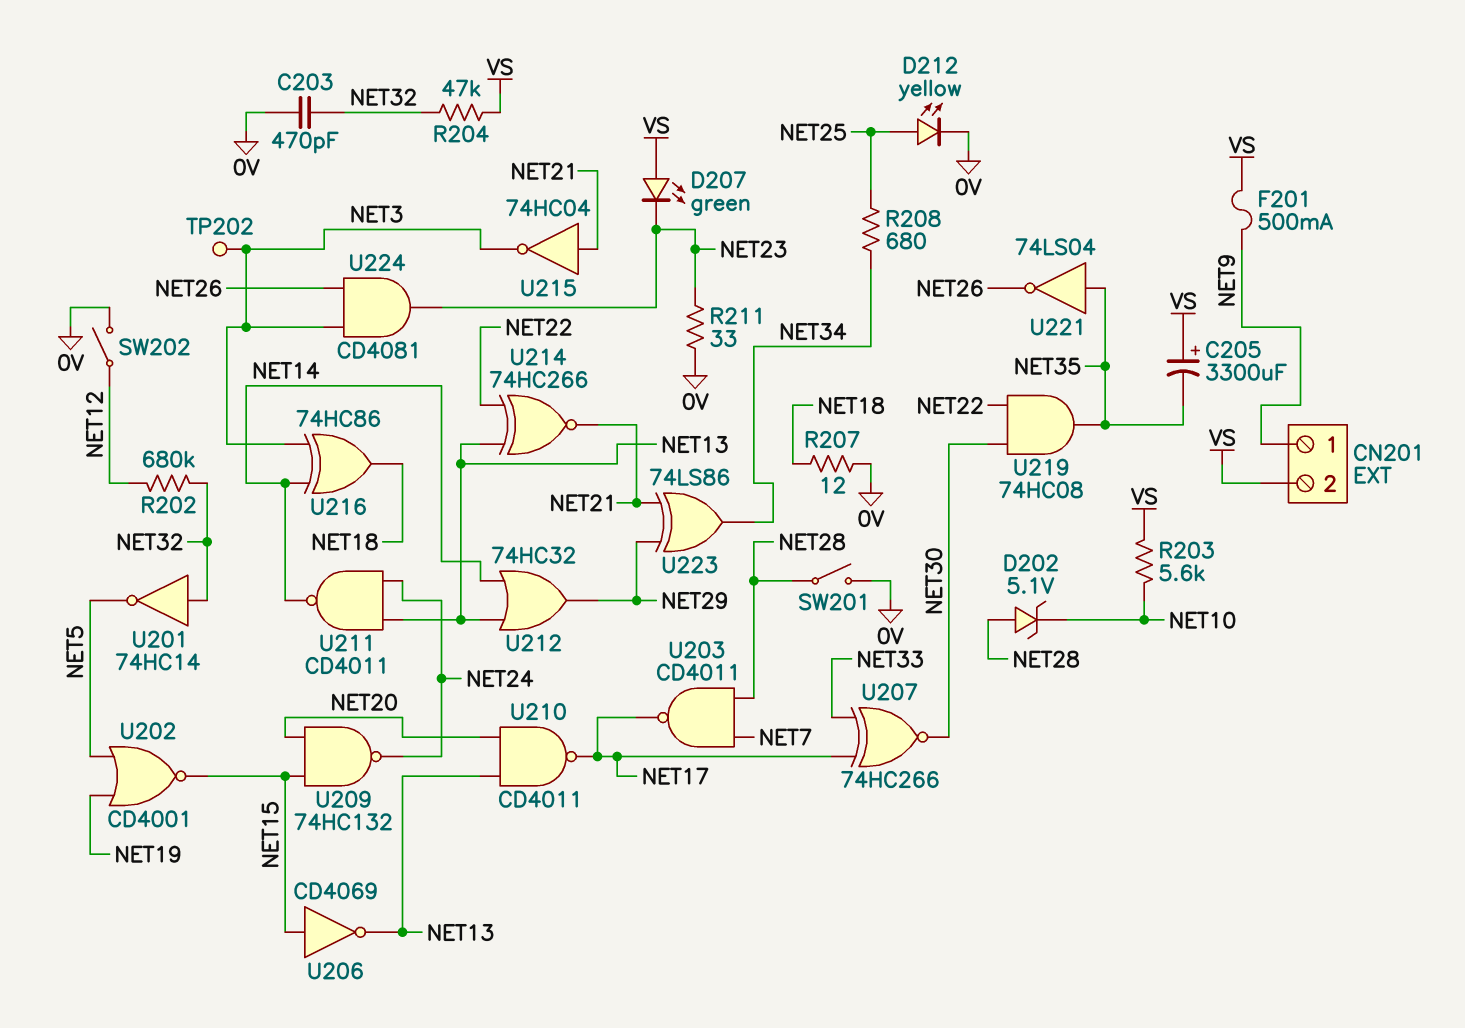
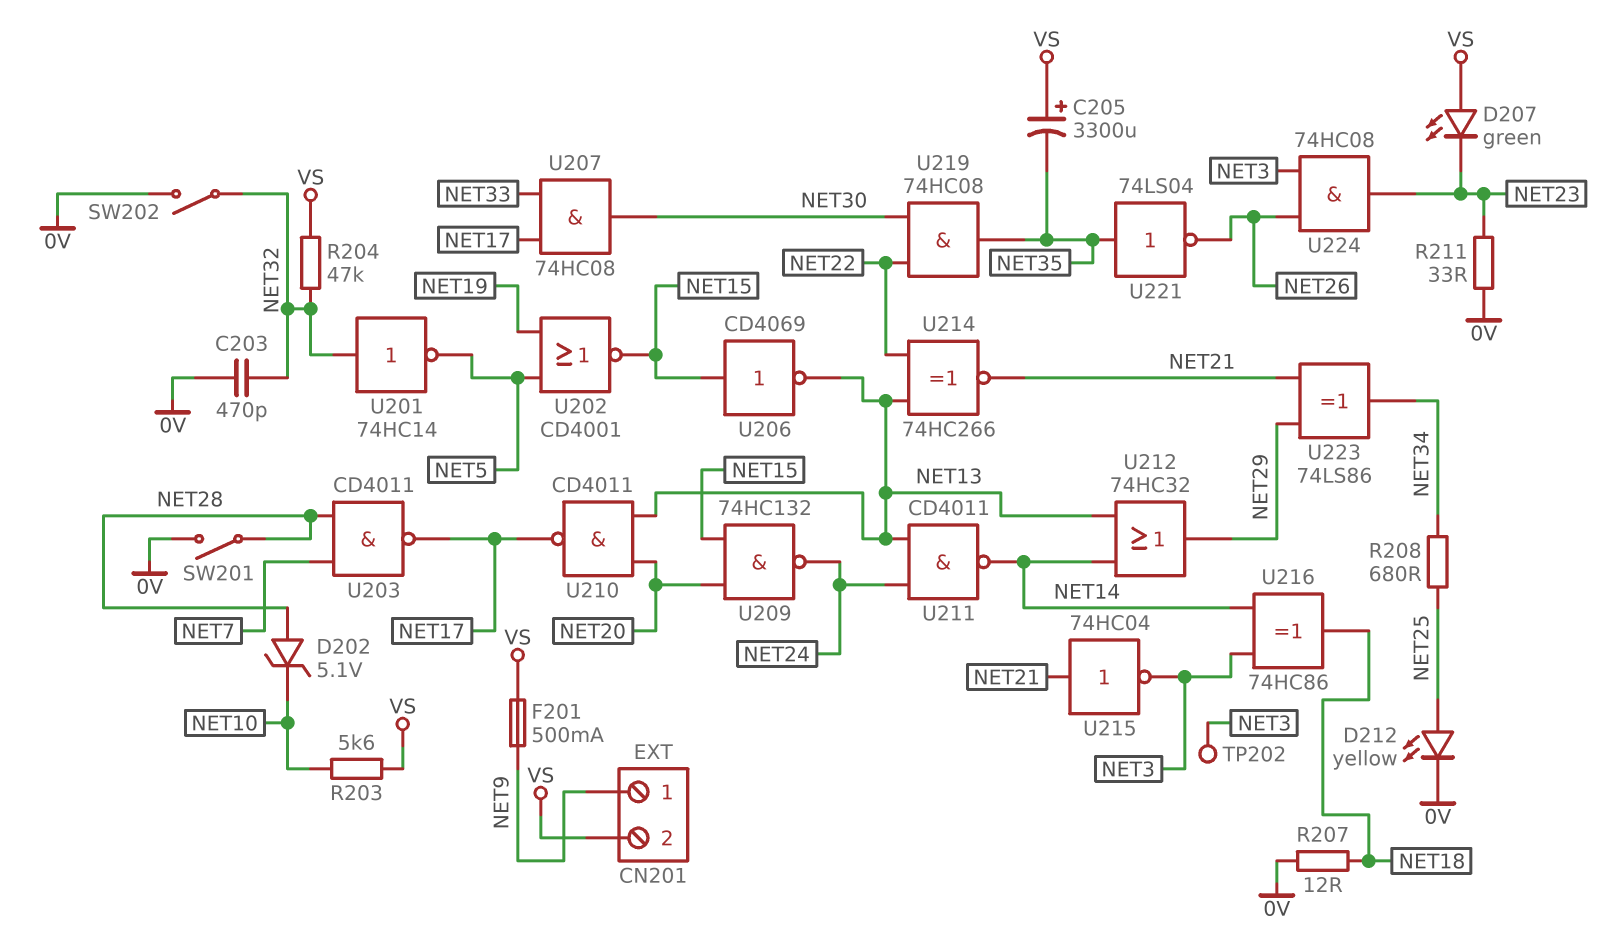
R202: 680k (NET12, NET32) -> none
SW202: switch (0V, NET12) -> switch (0V, NET32)
U207: XNOR 74HC266 (in NET17, in NET33, out NET30) -> AND 74HC08 (in NET17, in NET33, out NET30)
U224: AND CD4081 (in NET3, in NET26, out NET23) -> AND 74HC08 (in NET3, in NET26, out NET23)

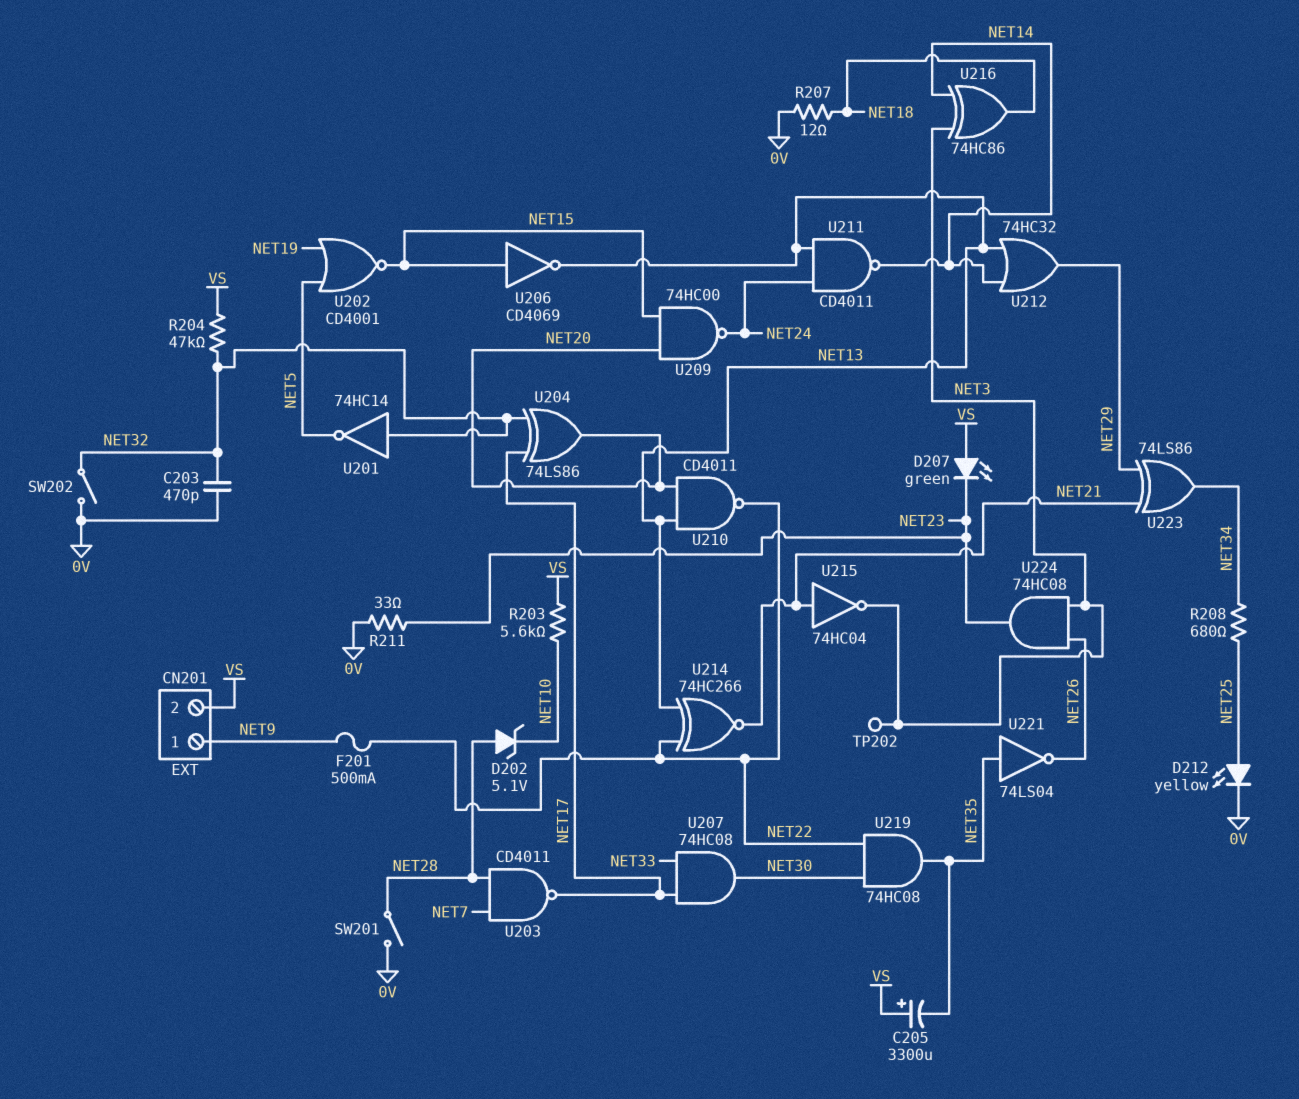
F201: 500mA (NET9, VS) -> 500mA (NET9, NET22)
U204: none -> XOR 74LS86 (in NET17, in NET32, out NET20)
U209: NAND 74HC132 (in NET15, in NET20, out NET24) -> NAND 74HC00 (in NET15, in NET20, out NET24)
U210: NAND CD4011 (in NET13, in NET20, out NET17) -> NAND CD4011 (in NET13, in NET20, out NET22)

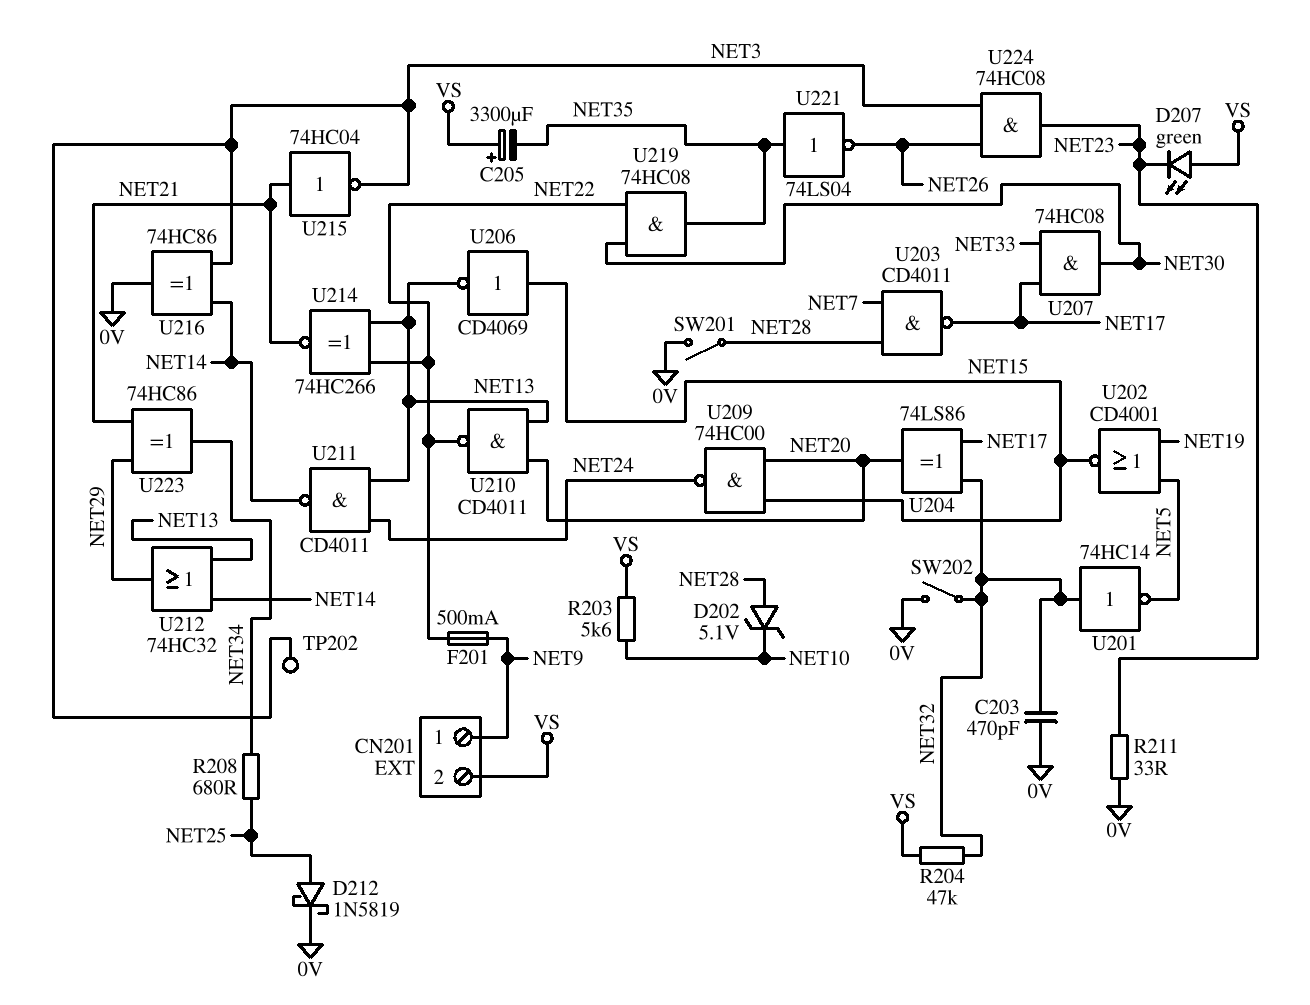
D212: LED yellow (A NET25, K 0V) -> schottky 1N5819 (A NET25, K 0V)
R207: 12 (0V, NET18) -> none
U216: XOR 74HC86 (in NET3, in NET14, out NET18) -> XOR 74HC86 (in NET3, in NET14, out 0V)
U223: XOR 74LS86 (in NET21, in NET29, out NET34) -> XOR 74HC86 (in NET21, in NET29, out NET34)

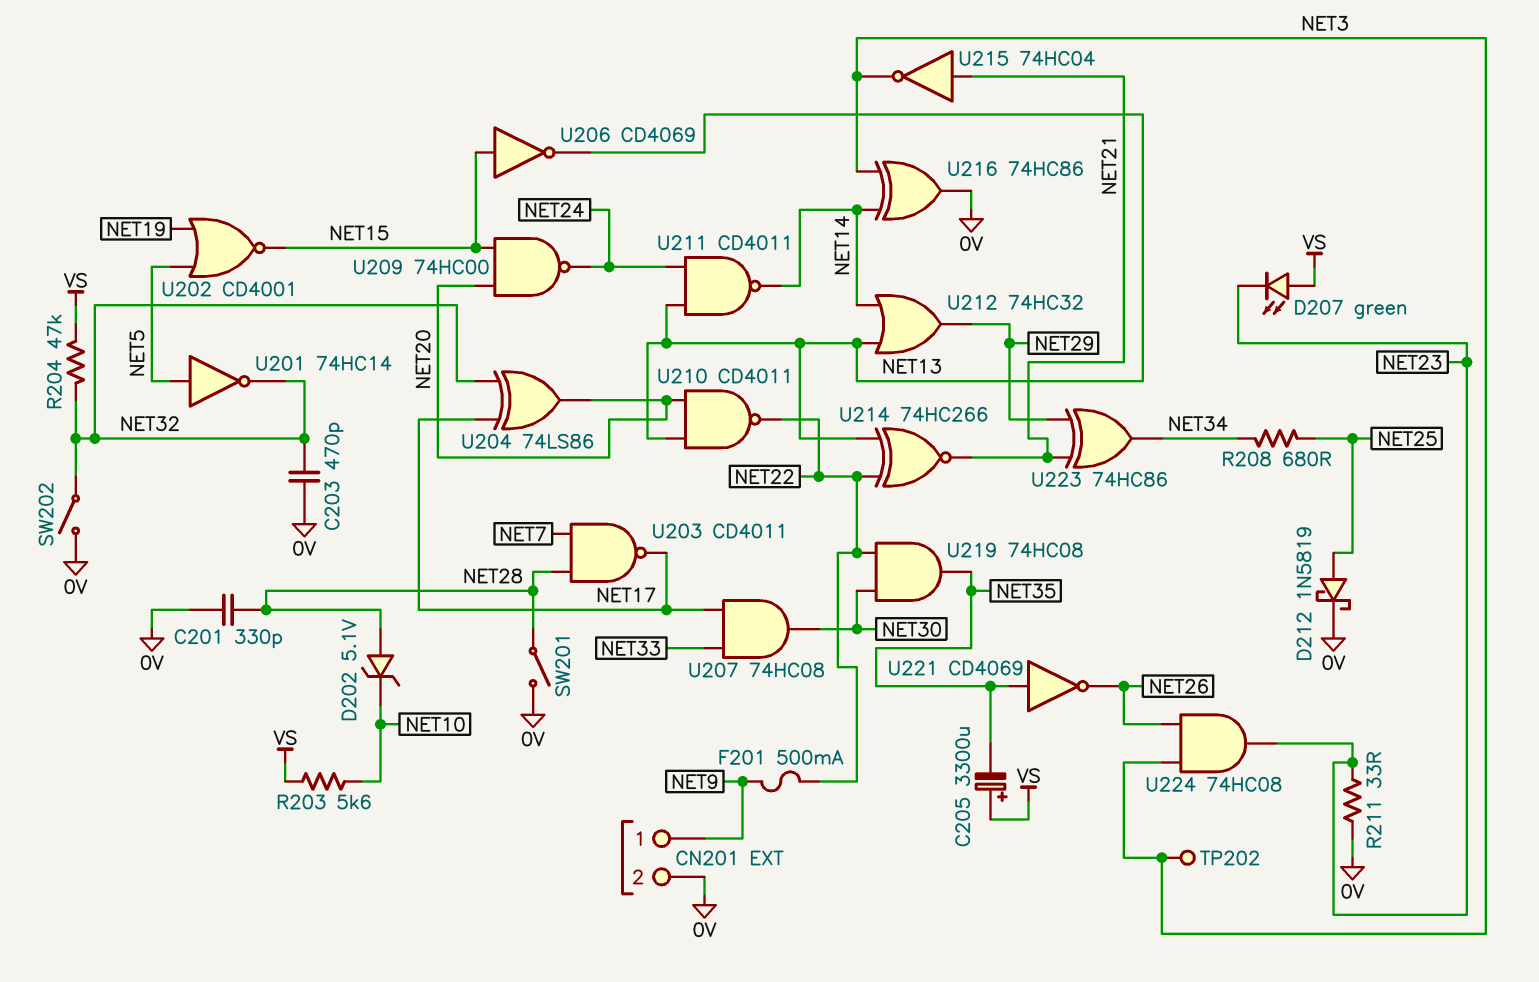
C201: none -> 330pF (0V, NET28)
CN201 pin 2: VS -> 0V
U201: NOT 74HC14 (in NET32, out NET5) -> NOT 74HC14 (in NET5, out NET32)
U221: NOT 74LS04 (in NET35, out NET26) -> NOT CD4069 (in NET35, out NET26)

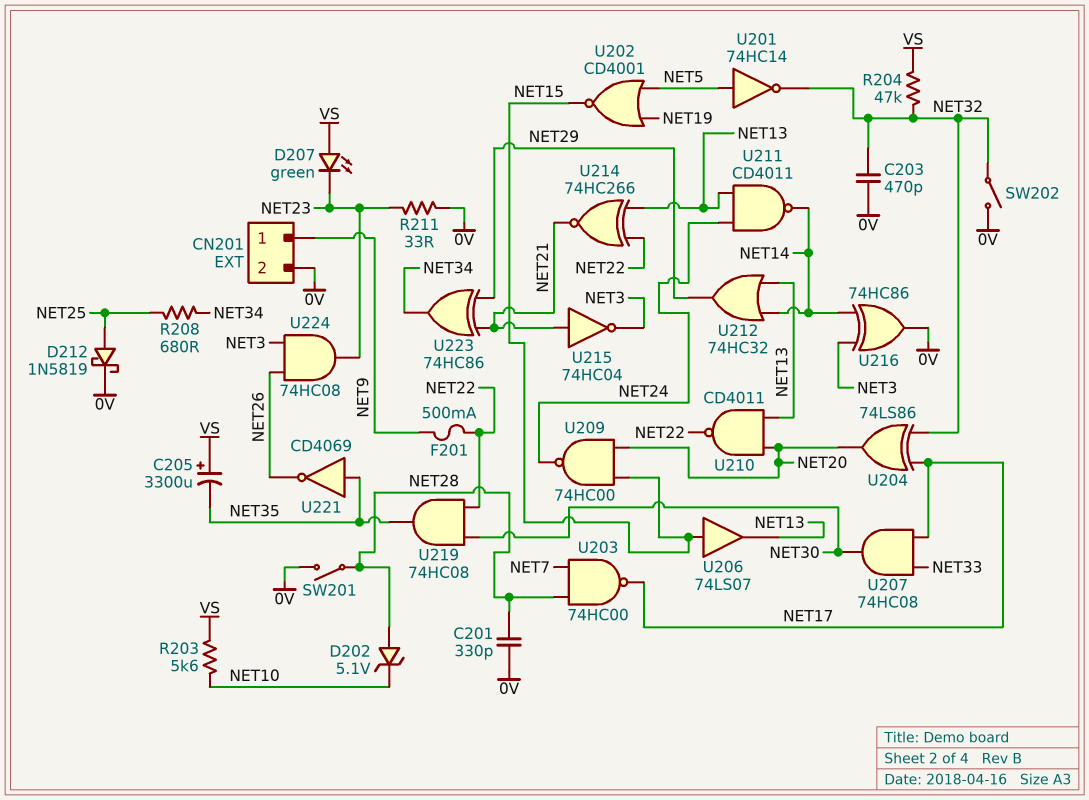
TP202: test point (NET3) -> none
U203: NAND CD4011 (in NET7, in NET28, out NET17) -> NAND 74HC00 (in NET7, in NET28, out NET17)
U206: NOT CD4069 (in NET15, out NET13) -> buffer 74LS07 (in NET15, out NET13)

